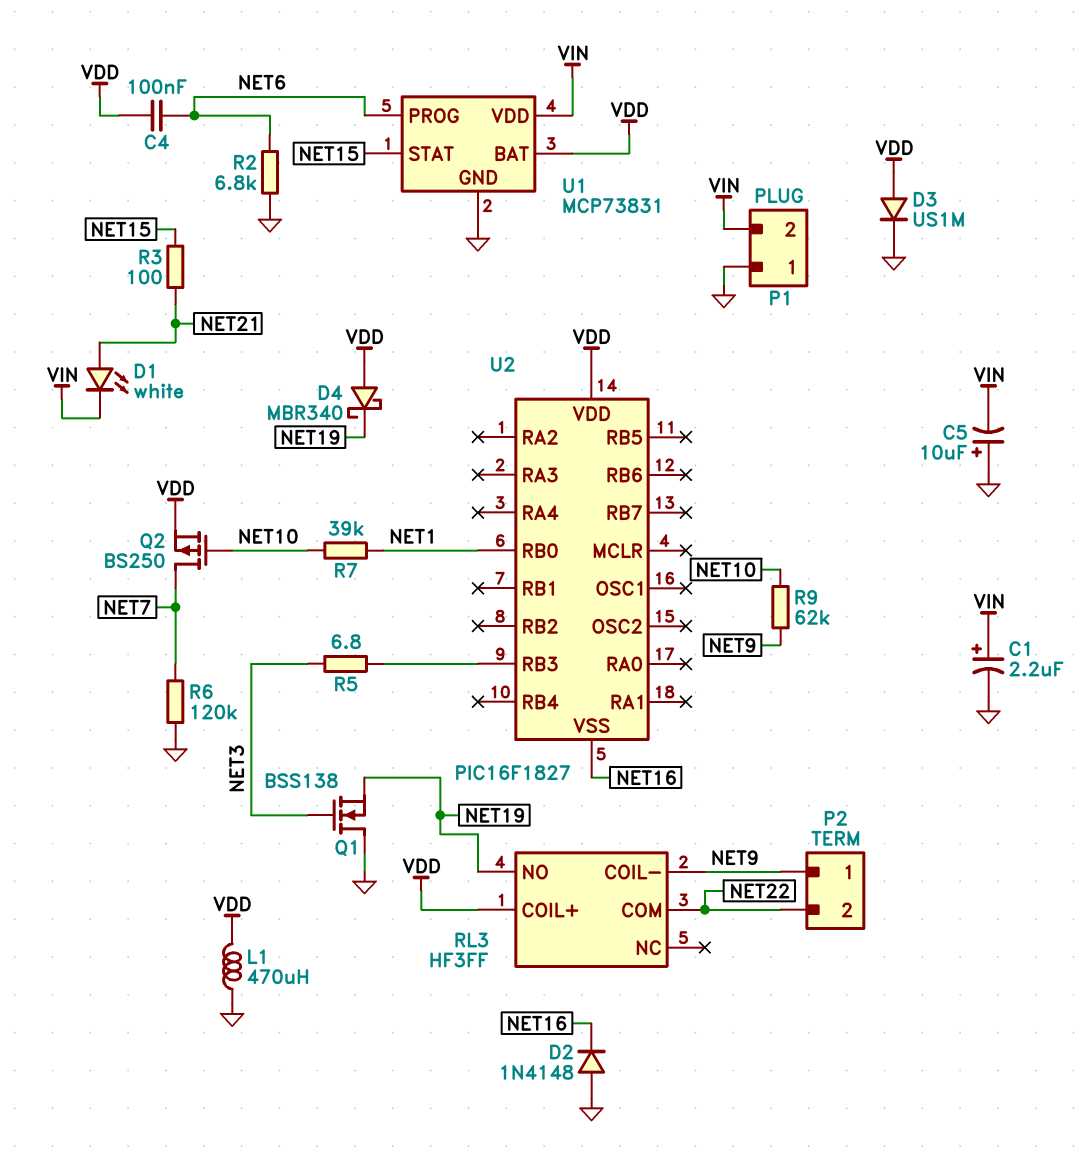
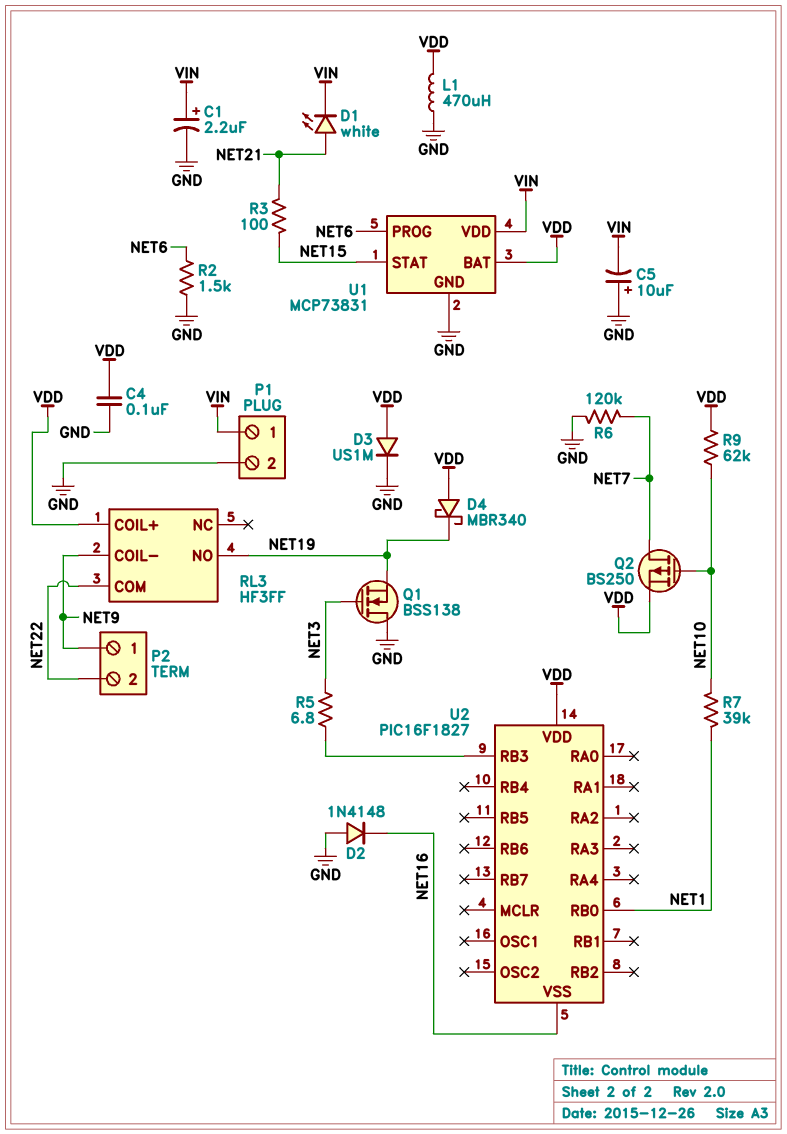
C4: 100nF (NET6, VDD) -> 100nF (GND, VDD)
P1 pin 1: GND -> VIN
P1 pin 2: VIN -> GND
R2: 6.8k (GND, NET6) -> 1.5k (GND, NET6)
R9: 62k (NET9, NET10) -> 62k (NET10, VDD)

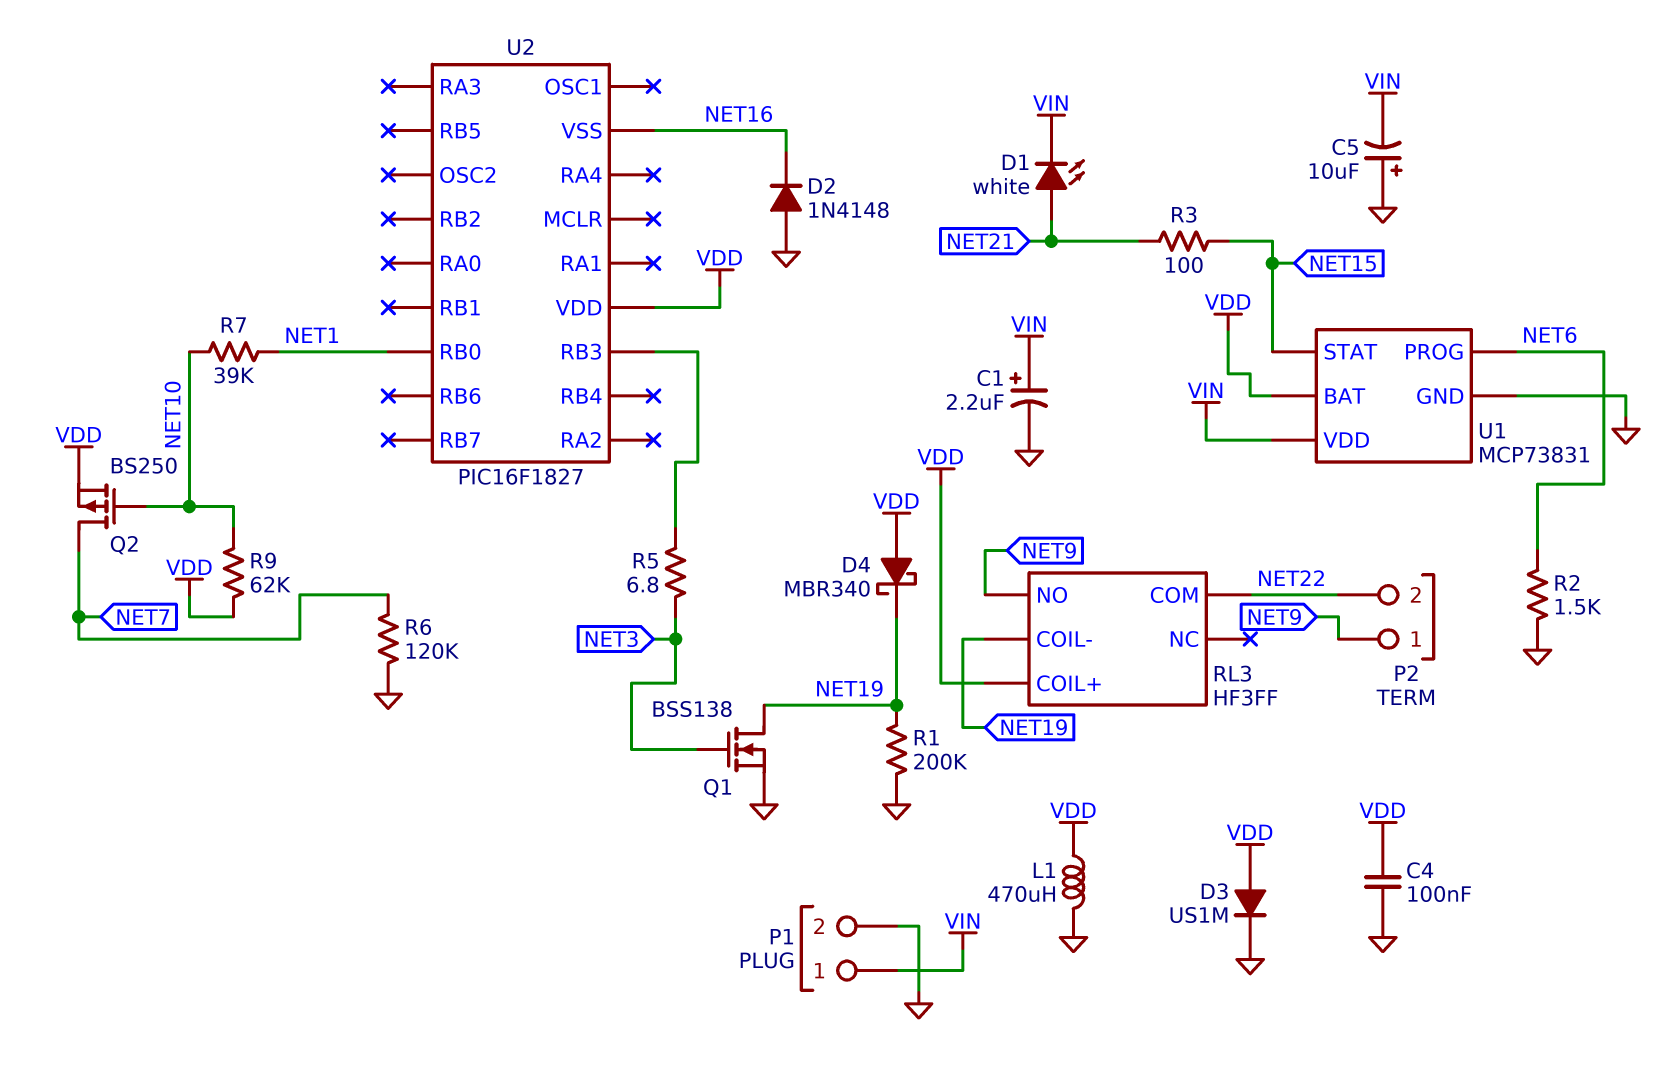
Q1: NMOS BSS138 (G NET3, D GND, S NET19) -> NMOS BSS138 (G NET3, D NET19, S GND)
R1: none -> 200k (GND, NET19)
RL3 pin COIL-: NET9 -> NET19
RL3 pin NO: NET19 -> NET9

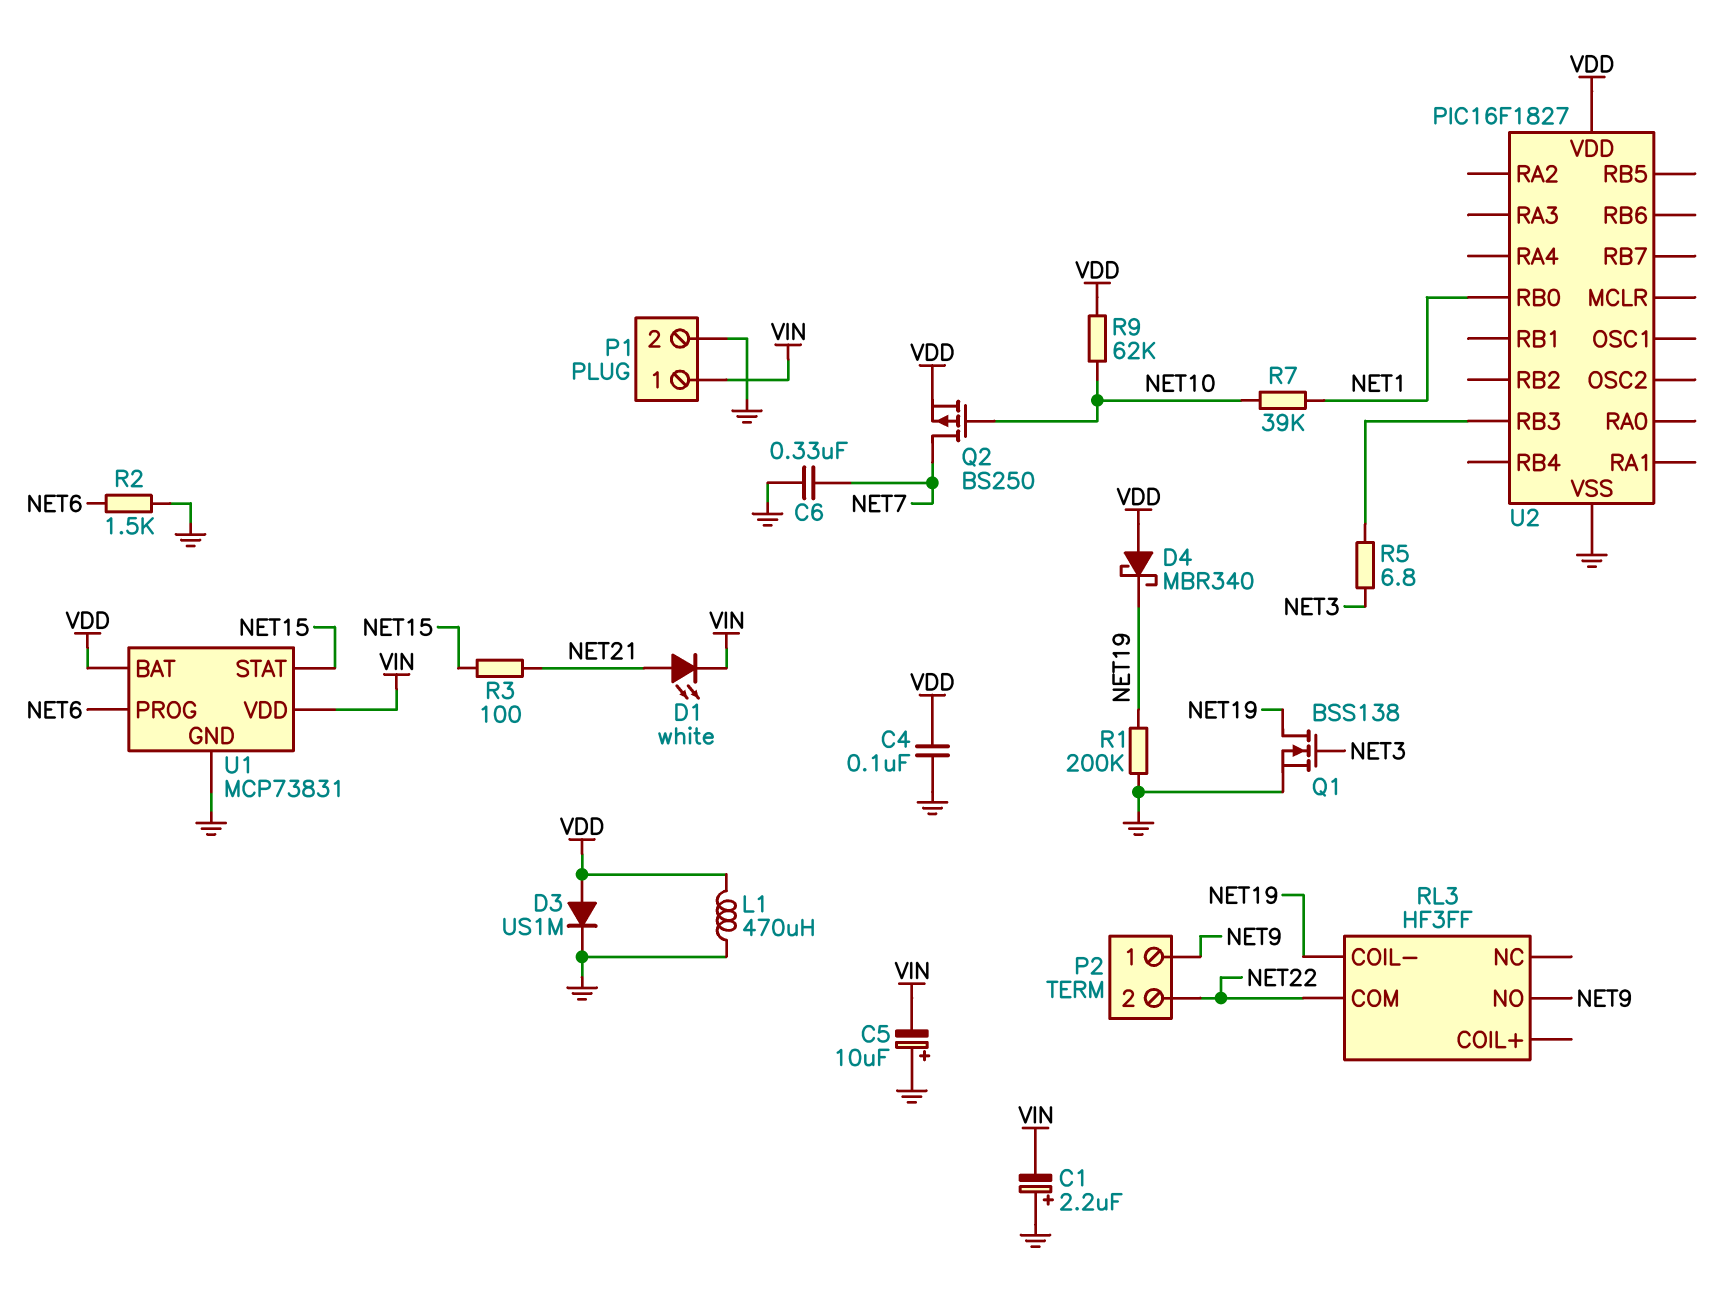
C1: 2.2uF (plus VIN, minus GND) -> 2.2uF (plus GND, minus VIN)
C6: none -> 330nF (GND, NET7)
D2: diode 1N4148 (A GND, K NET16) -> none
R6: 120k (GND, NET7) -> none
RL3 pin COIL+: VDD -> none
U2 pin VSS: NET16 -> GND

